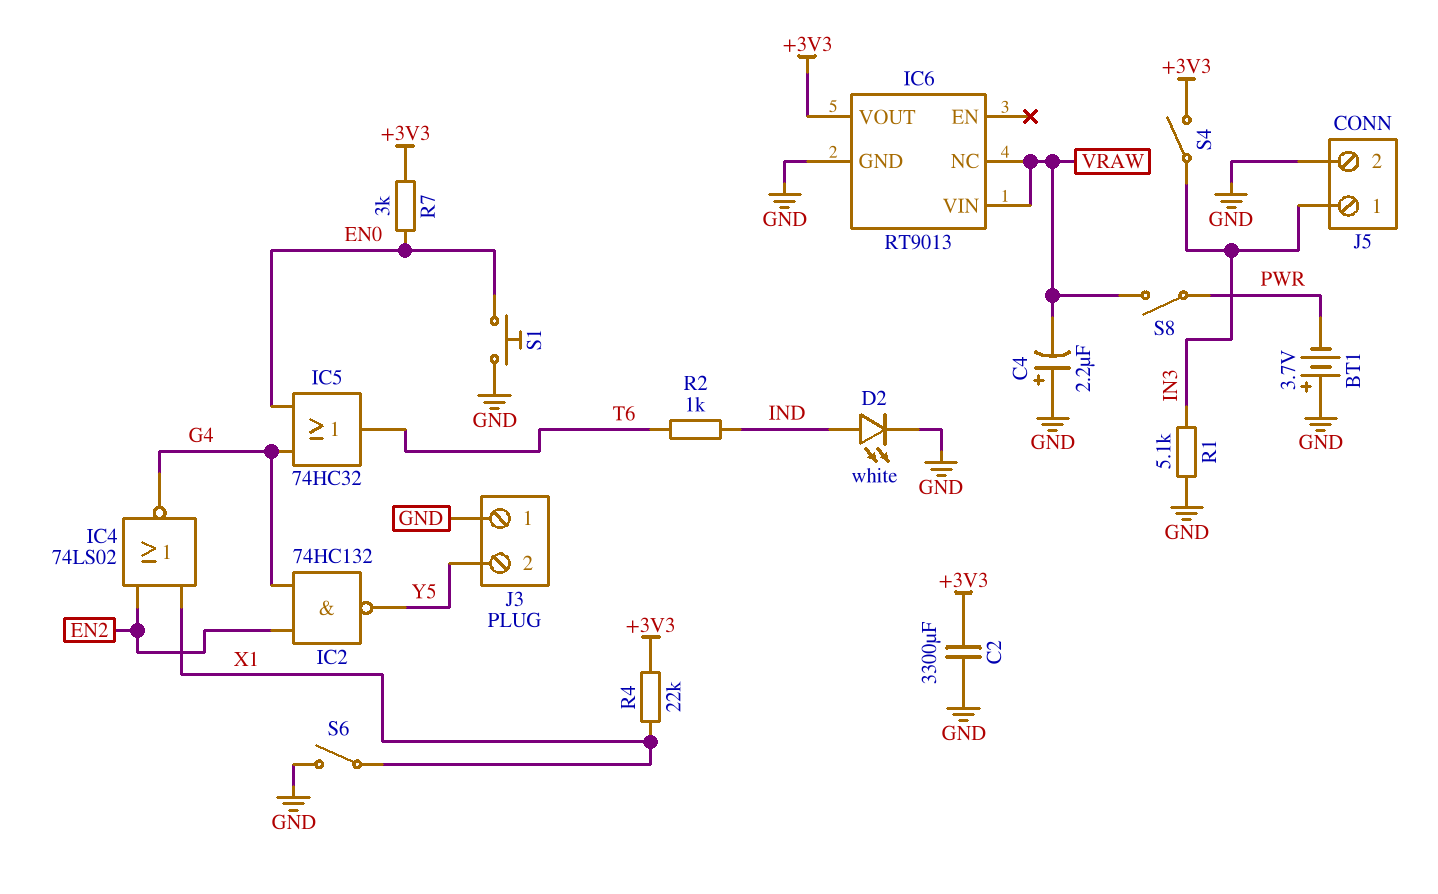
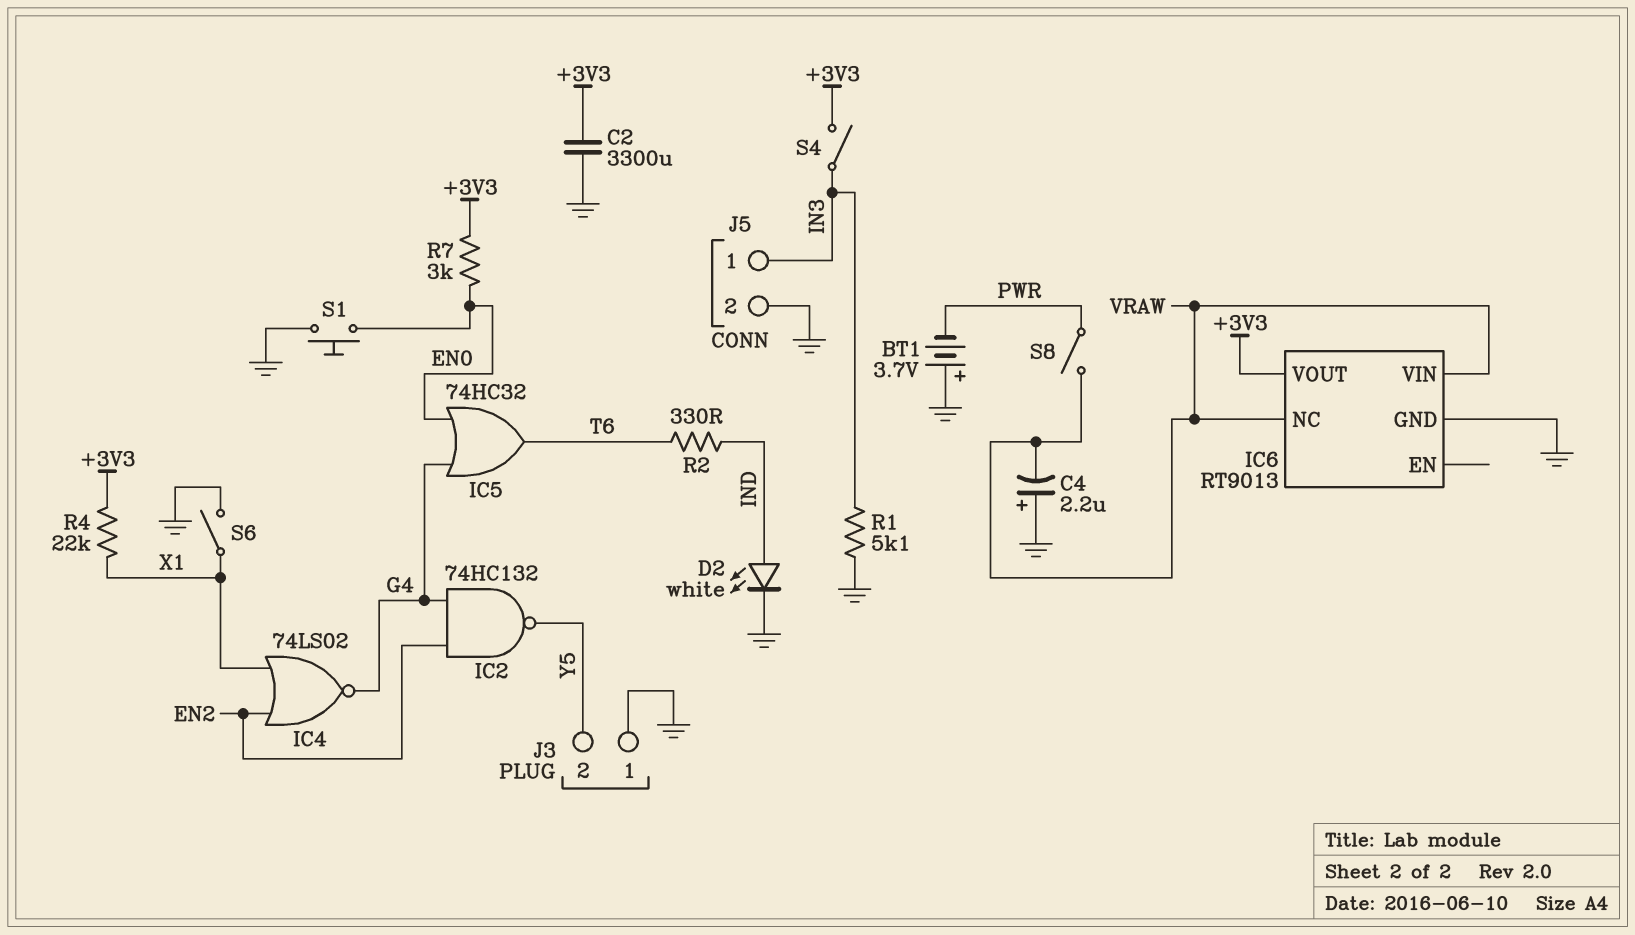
R2: 1k (IND, T6) -> 330 (IND, T6)

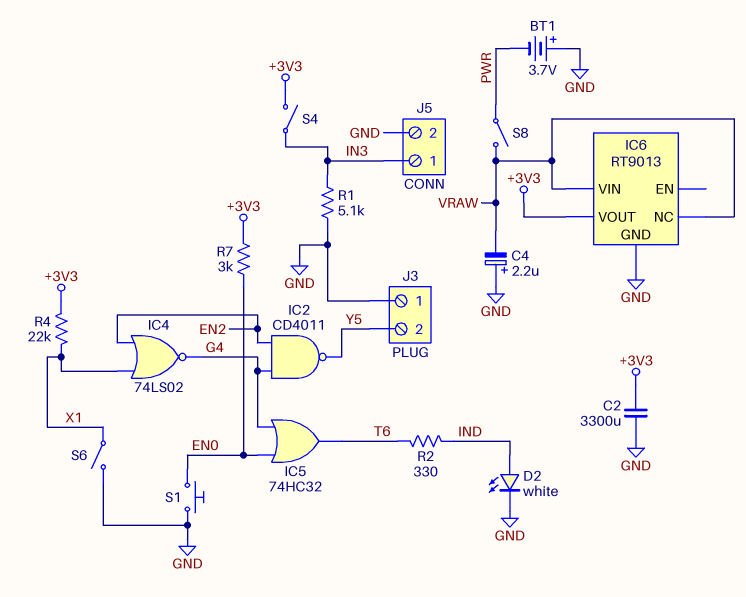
IC2: NAND 74HC132 (in EN2, in G4, out Y5) -> NAND CD4011 (in EN2, in G4, out Y5)

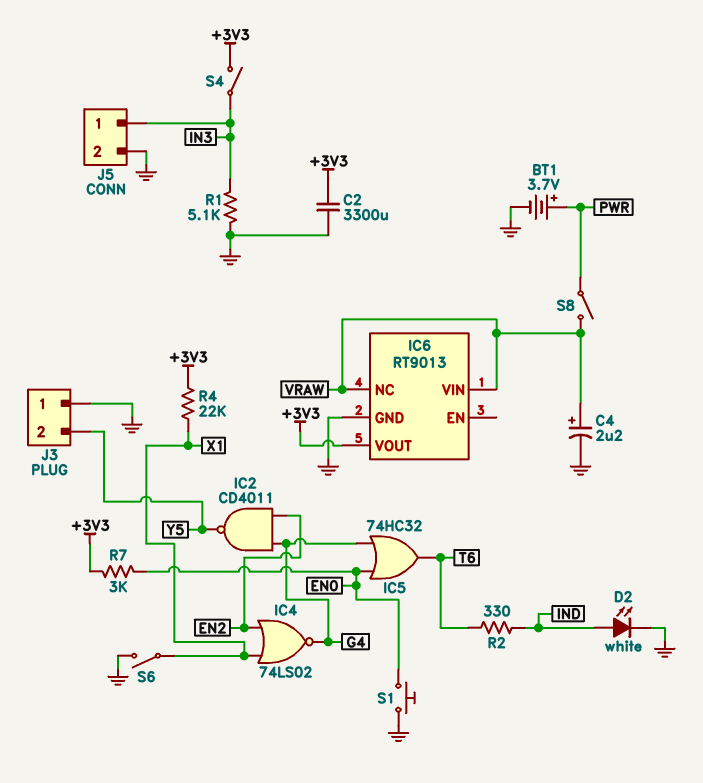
BT1: 3.7V (plus GND, minus PWR) -> 3.7V (plus PWR, minus GND)
C4: 2.2uF (plus GND, minus VRAW) -> 2.2uF (plus VRAW, minus GND)

